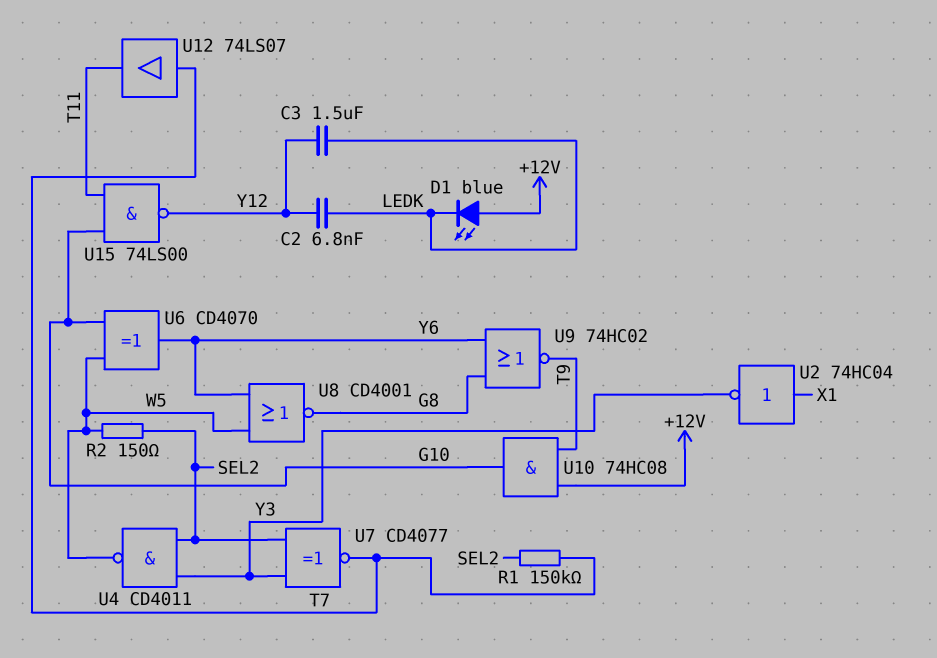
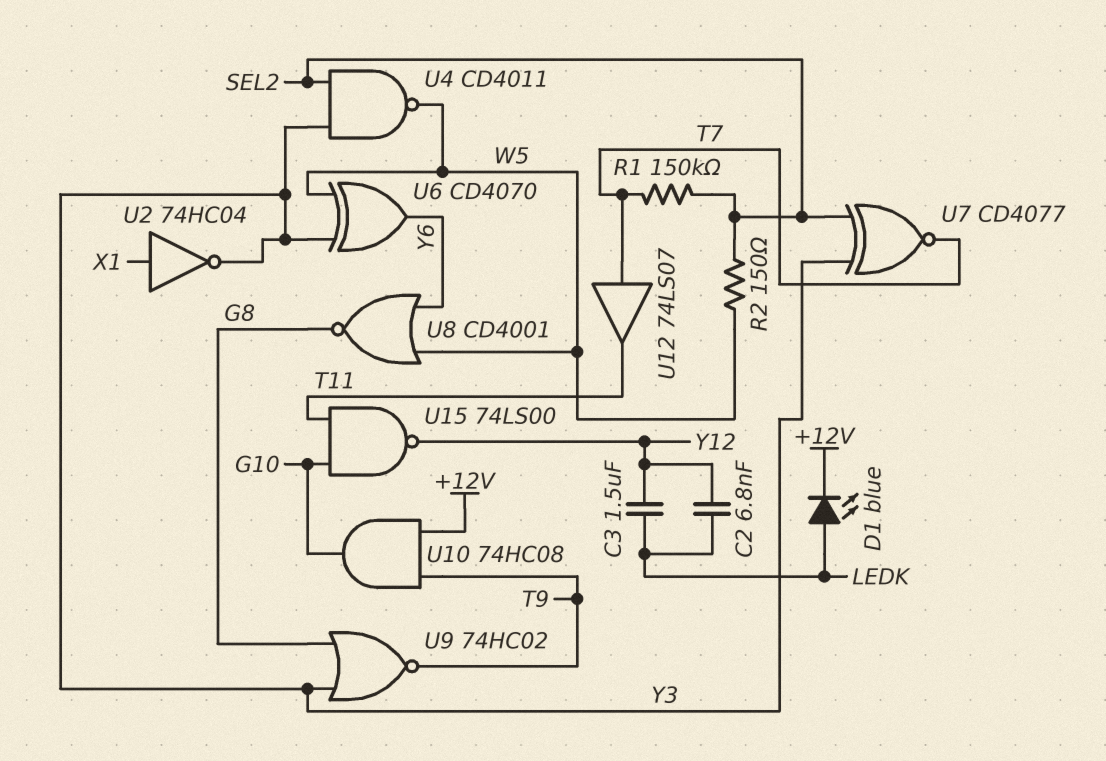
D1: LED blue (A +12V, K LEDK) -> LED blue (A LEDK, K +12V)
U6: XOR CD4070 (in G10, in W5, out Y6) -> XOR CD4070 (in W5, in Y3, out Y6)
U9: NOR 74HC02 (in G8, in Y6, out T9) -> NOR 74HC02 (in G8, in Y3, out T9)

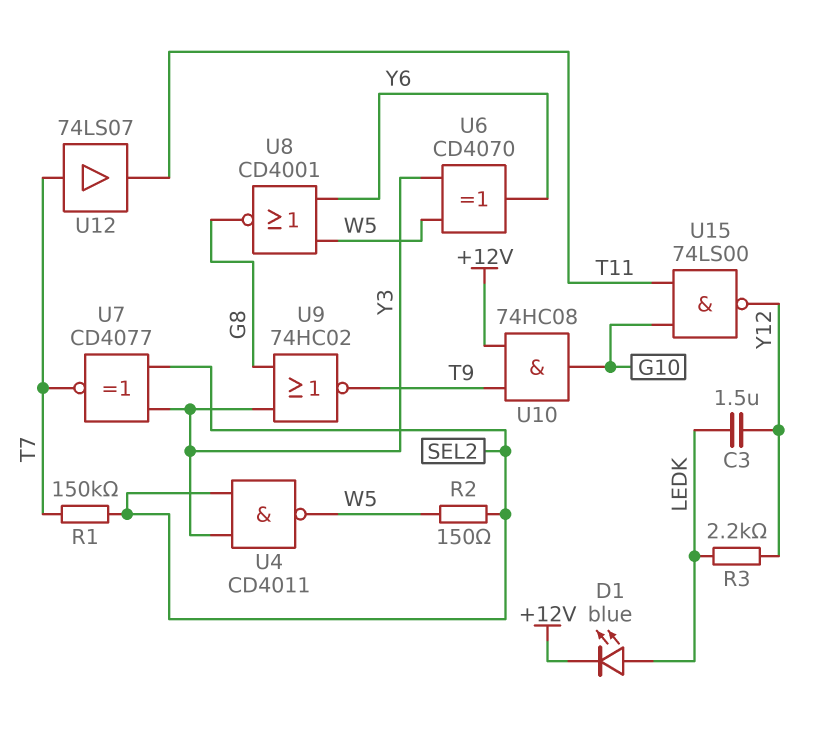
C2: 6.8nF (LEDK, Y12) -> none
R3: none -> 2.2k (LEDK, Y12)
U2: NOT 74HC04 (in X1, out Y3) -> none

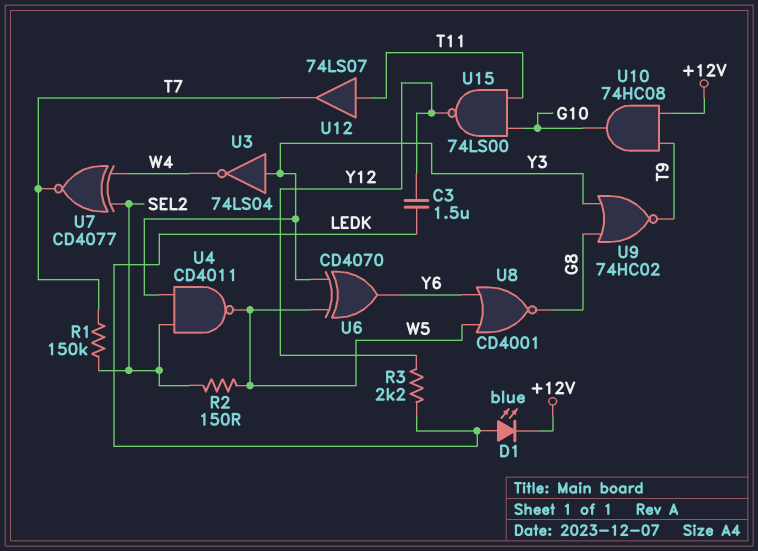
U3: none -> NOT 74LS04 (in Y3, out W4)
U7: XNOR CD4077 (in SEL2, in Y3, out T7) -> XNOR CD4077 (in SEL2, in W4, out T7)
U12: buffer 74LS07 (in T7, out T11) -> buffer 74LS07 (in T11, out T7)

